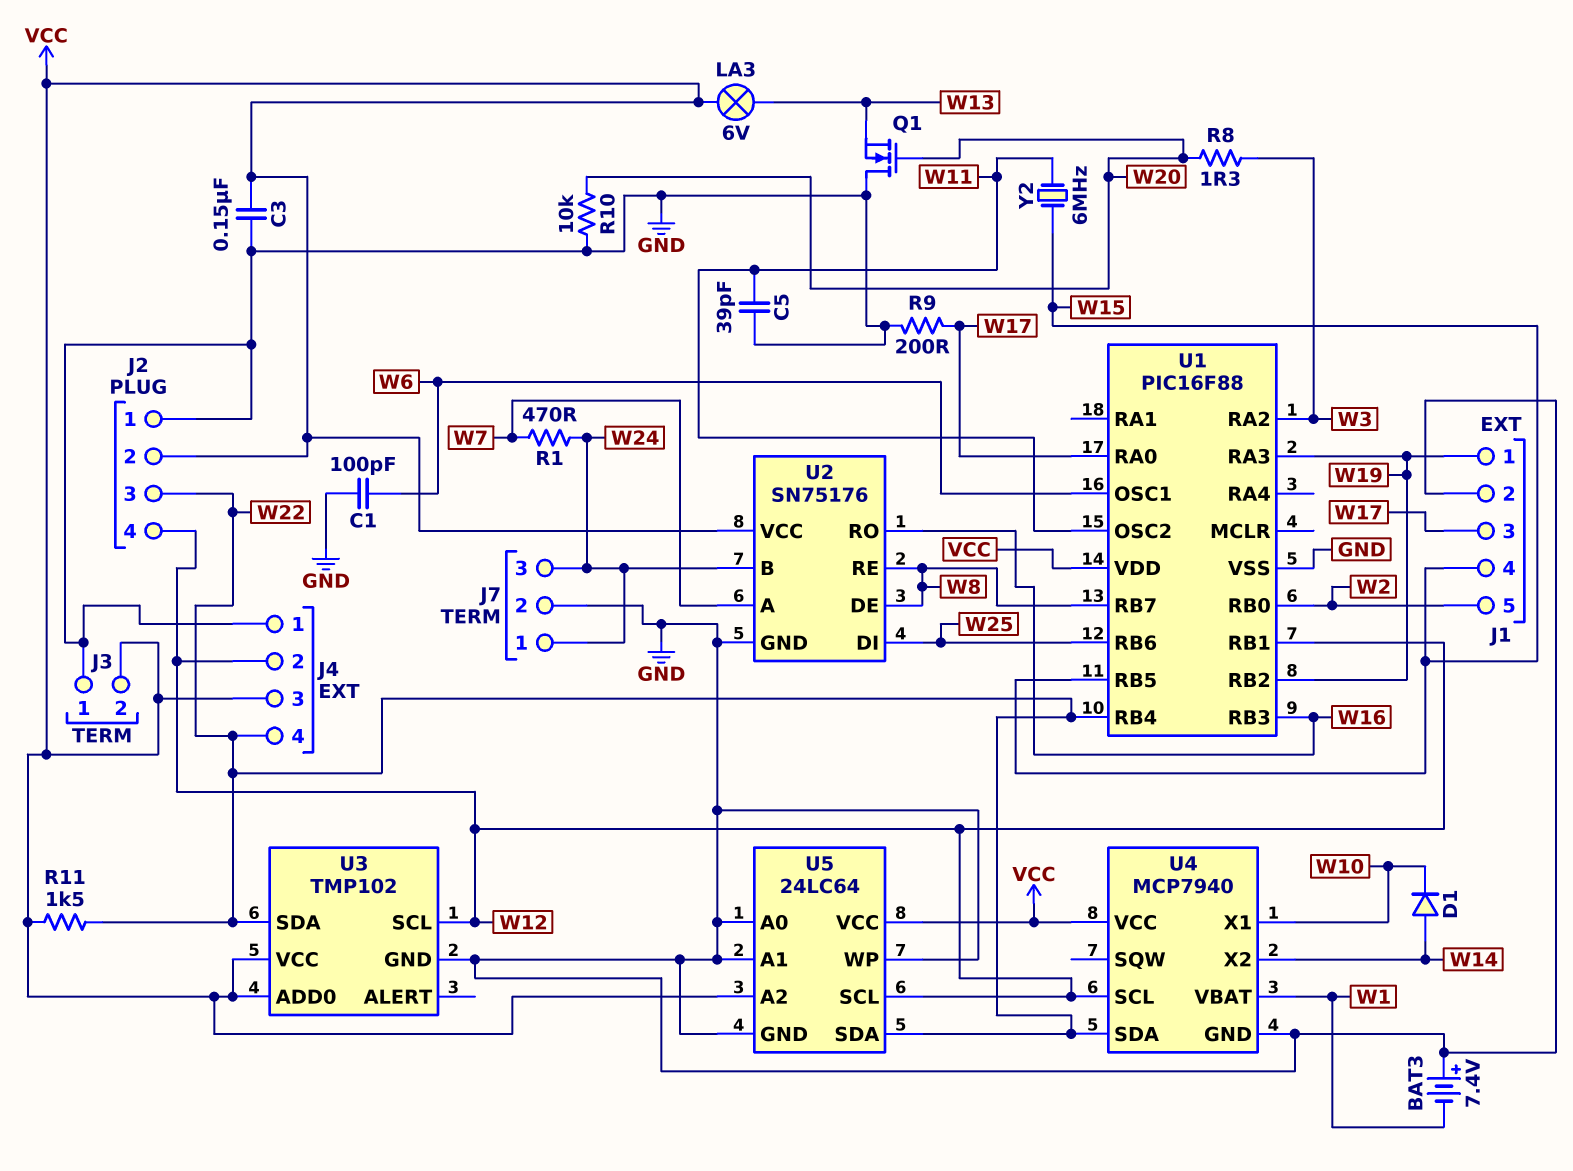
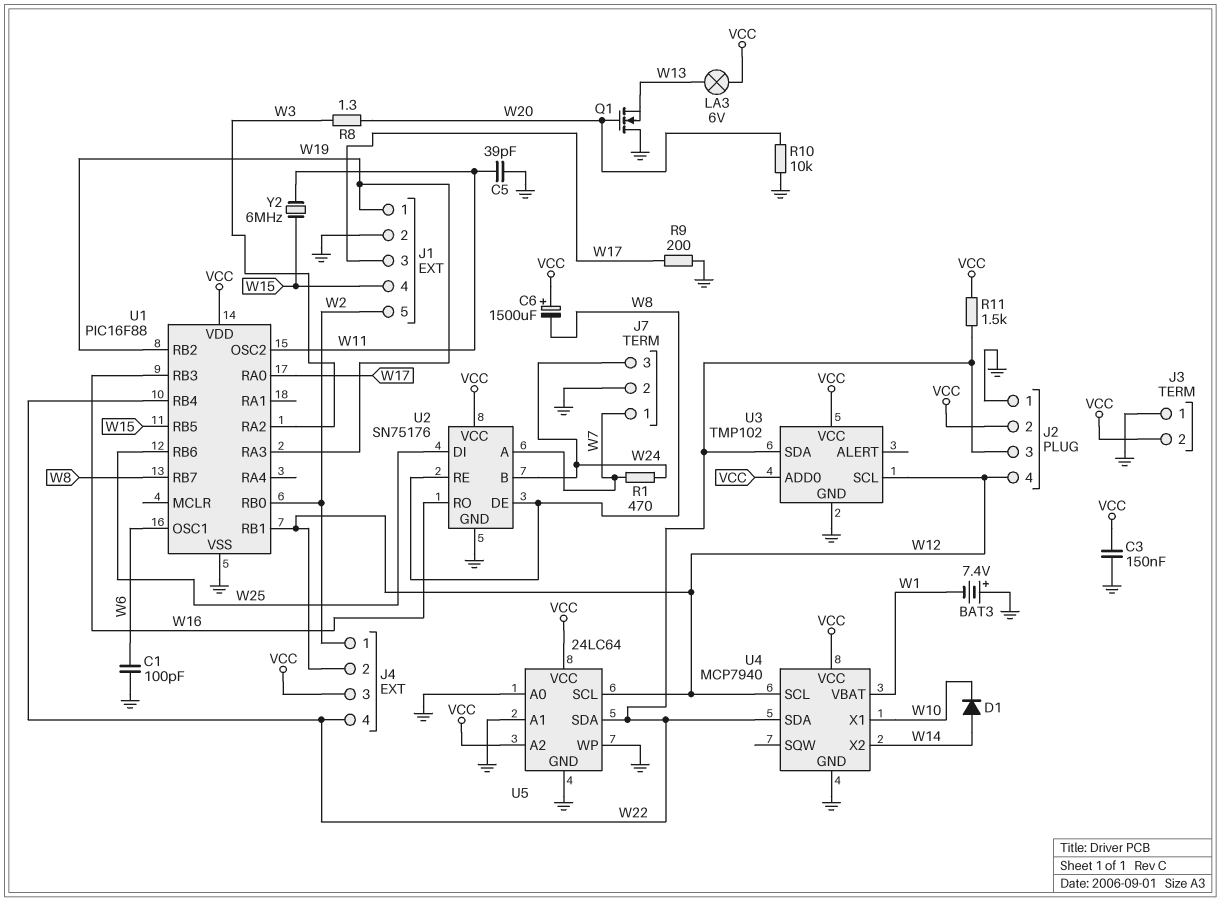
C6: none -> 1500uF (plus VCC, minus W8)
J4 pin 1: GND -> W2
J7 pin 1: W24 -> W7

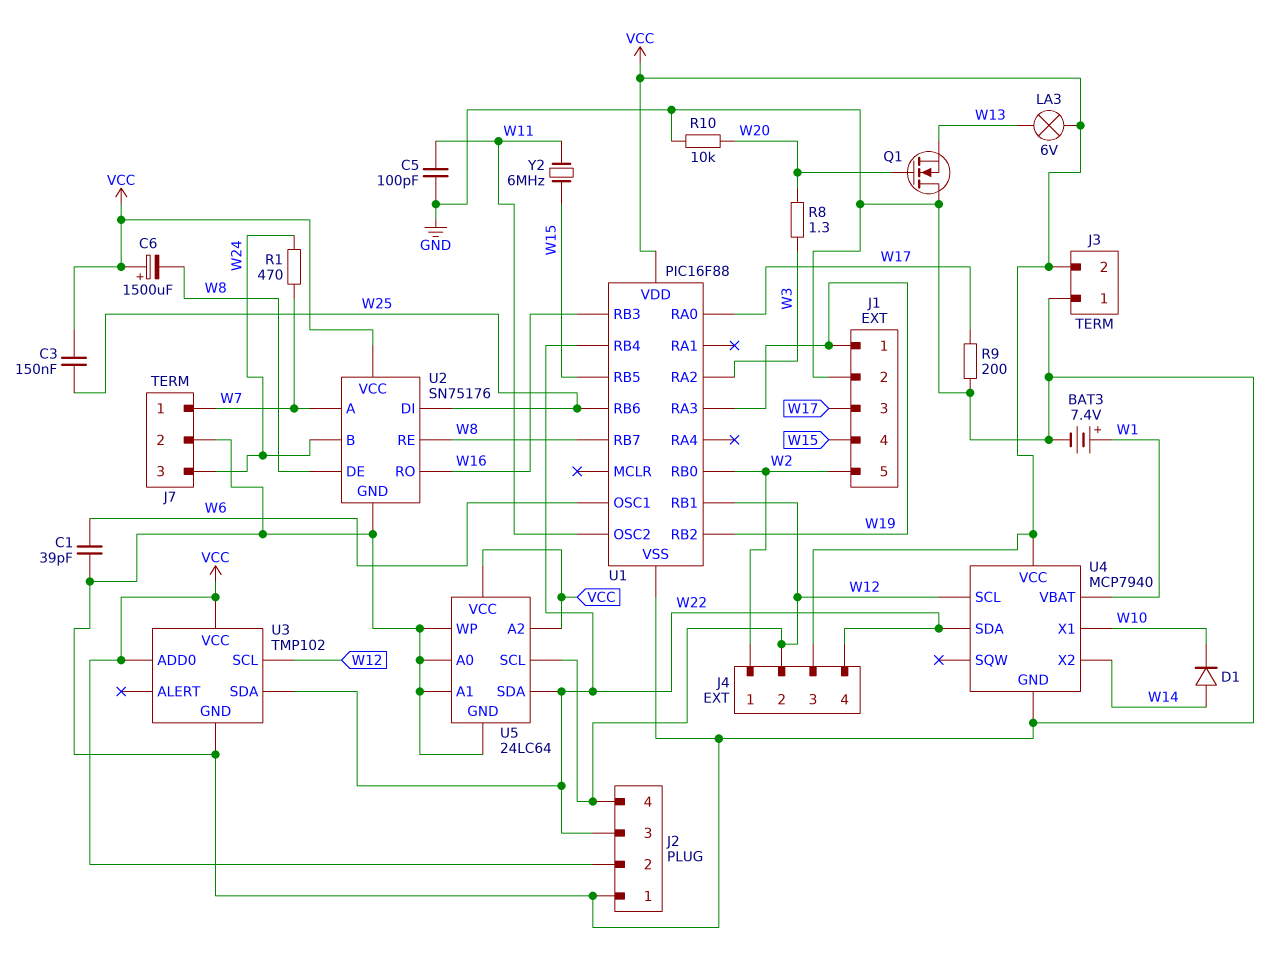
BAT3: 7.4V (plus GND, minus W1) -> 7.4V (plus W1, minus GND)
C1: 100pF (GND, W6) -> 39pF (GND, W6)
C3: 150nF (GND, VCC) -> 150nF (VCC, W25)
C5: 39pF (GND, W11) -> 100pF (GND, W11)
R11: 1.5k (VCC, W22) -> none

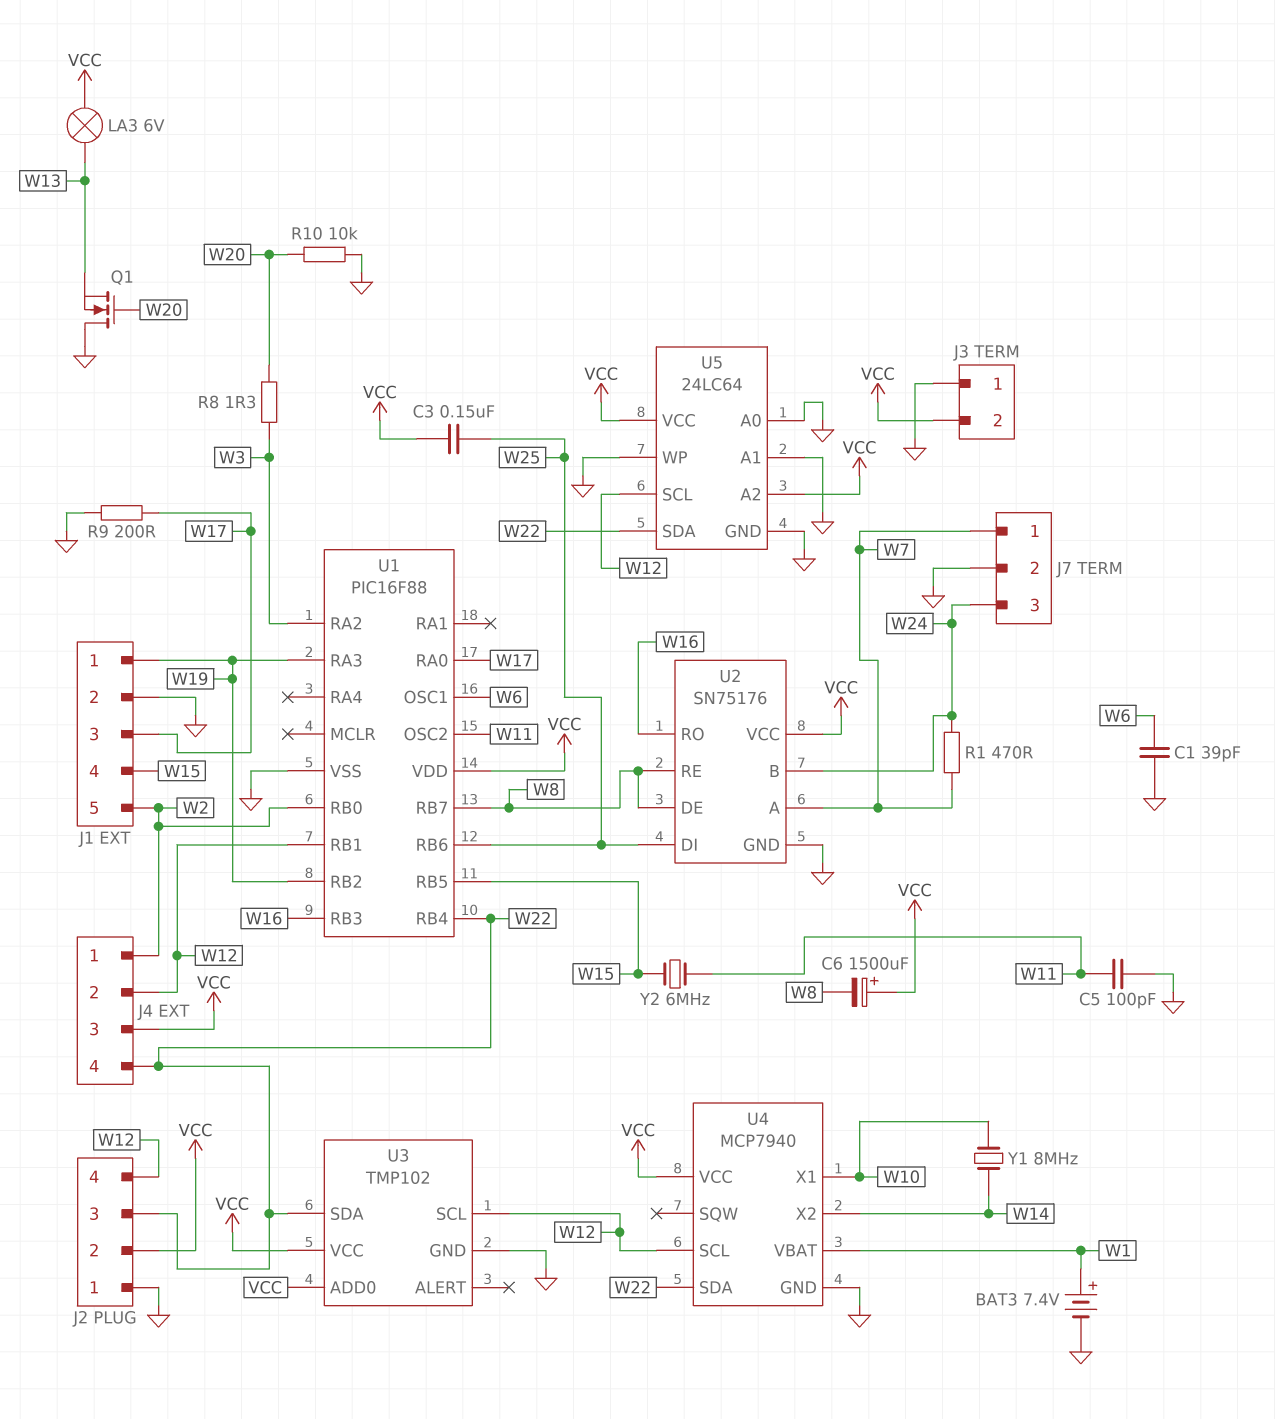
D1: diode (A W14, K W10) -> none
Y1: none -> 8MHz (W10, W14)

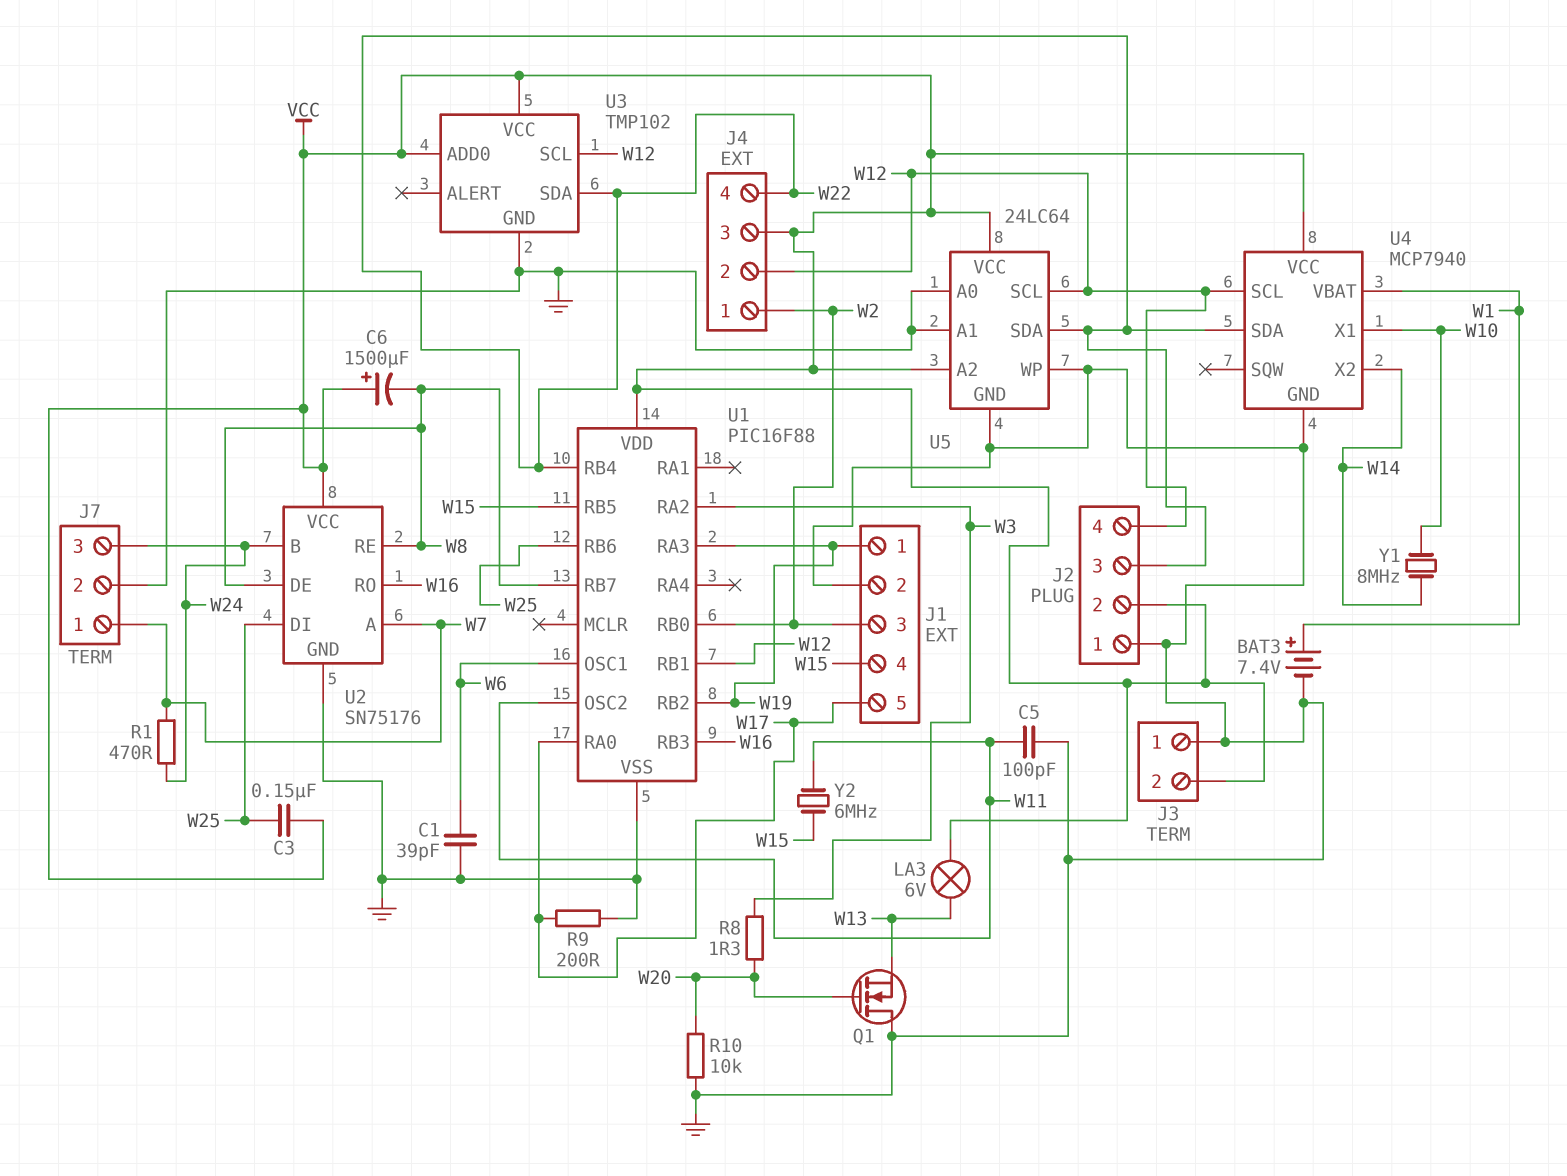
J1 pin 3: W17 -> W2
J1 pin 5: W2 -> W17

